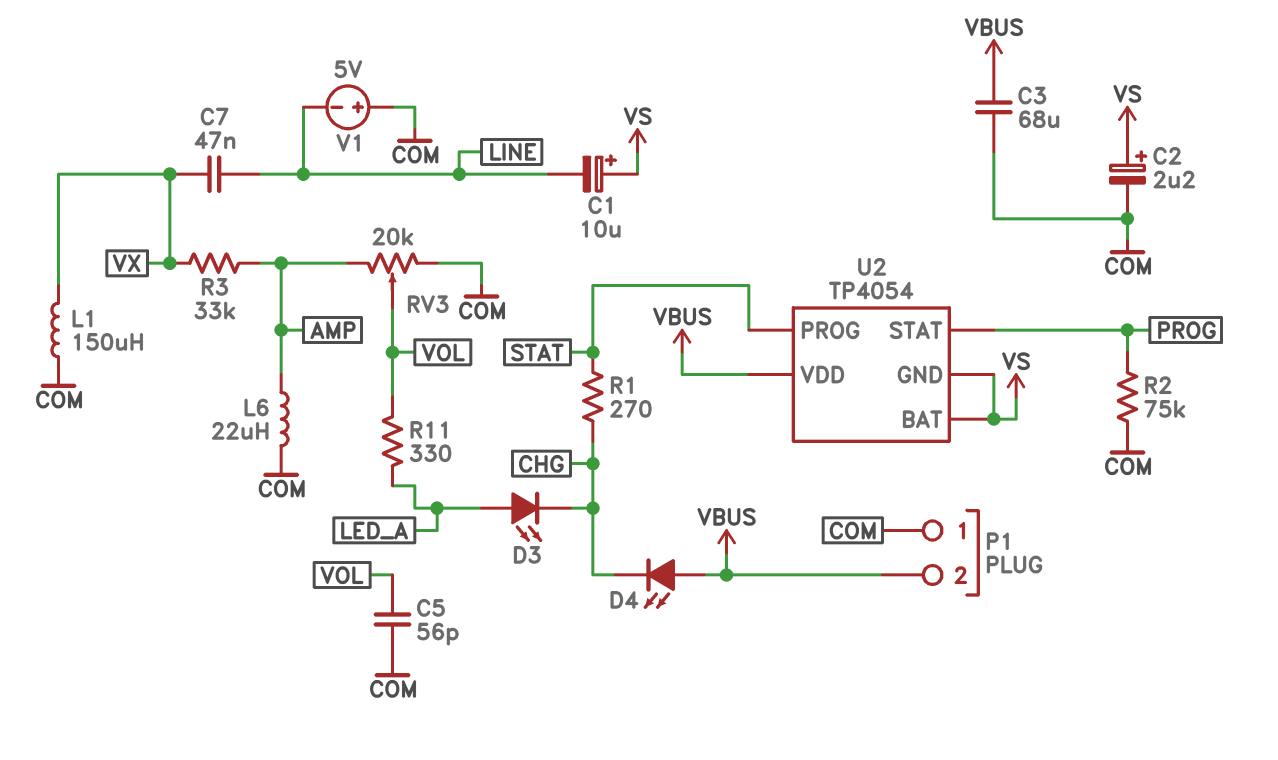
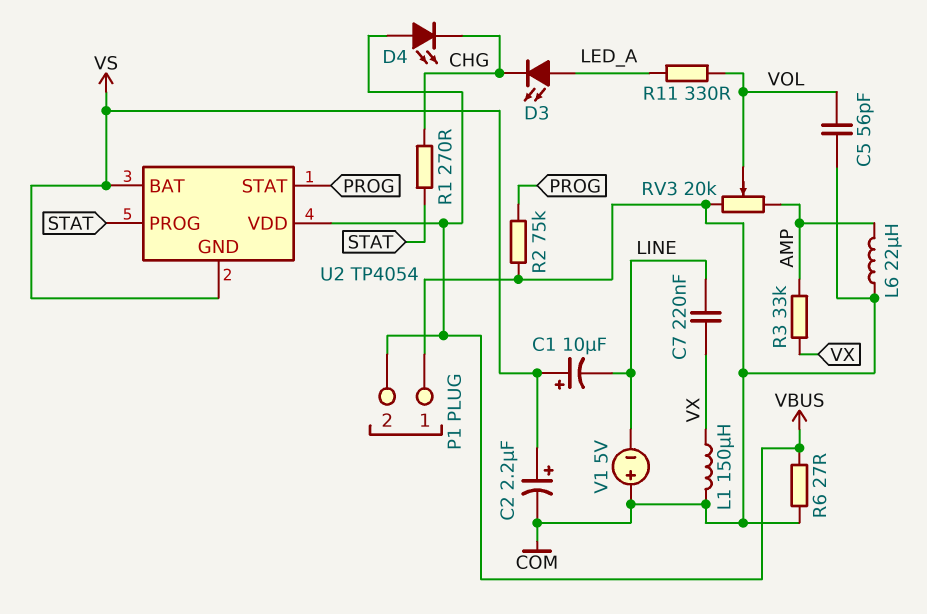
C3: 68uF (COM, VBUS) -> none
C7: 47nF (LINE, VX) -> 220nF (LINE, VX)
R6: none -> 27 (COM, VBUS)

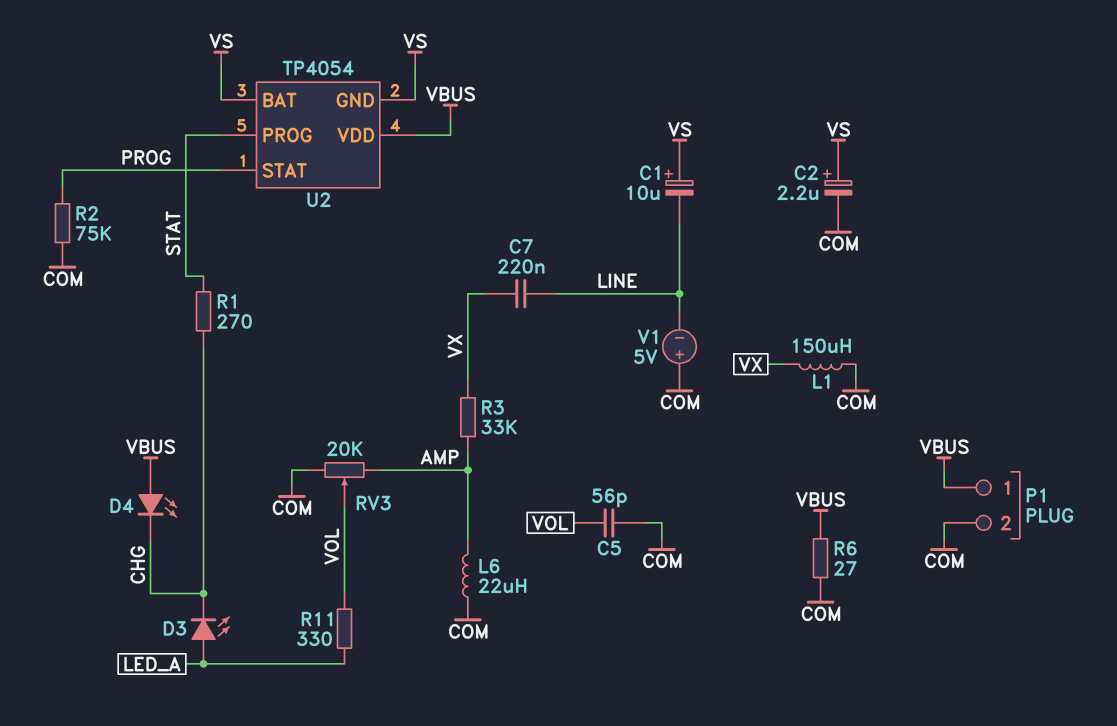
P1 pin 1: COM -> VBUS
P1 pin 2: VBUS -> COM

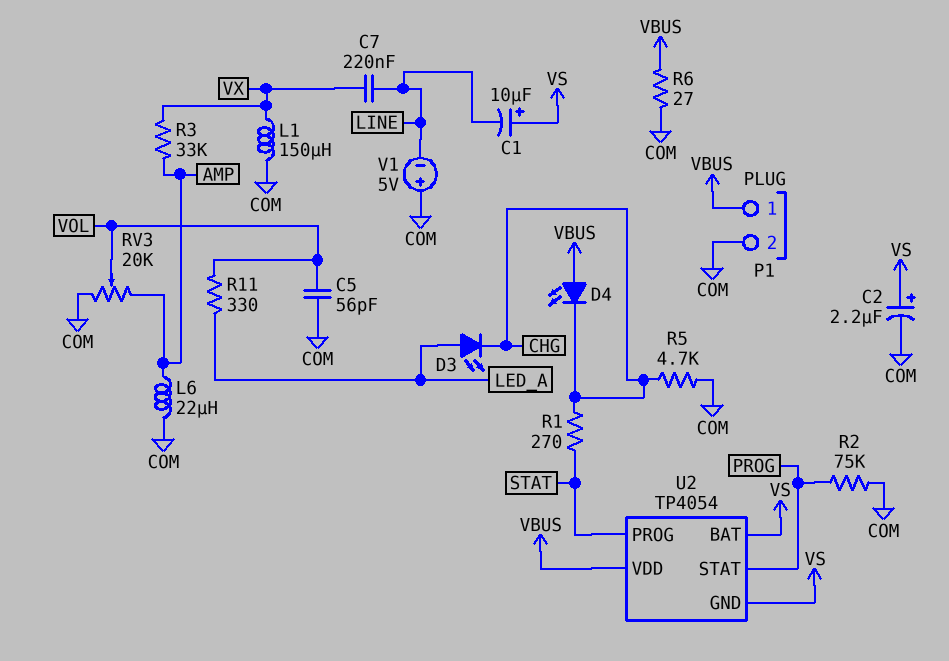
R5: none -> 4.7k (CHG, COM)

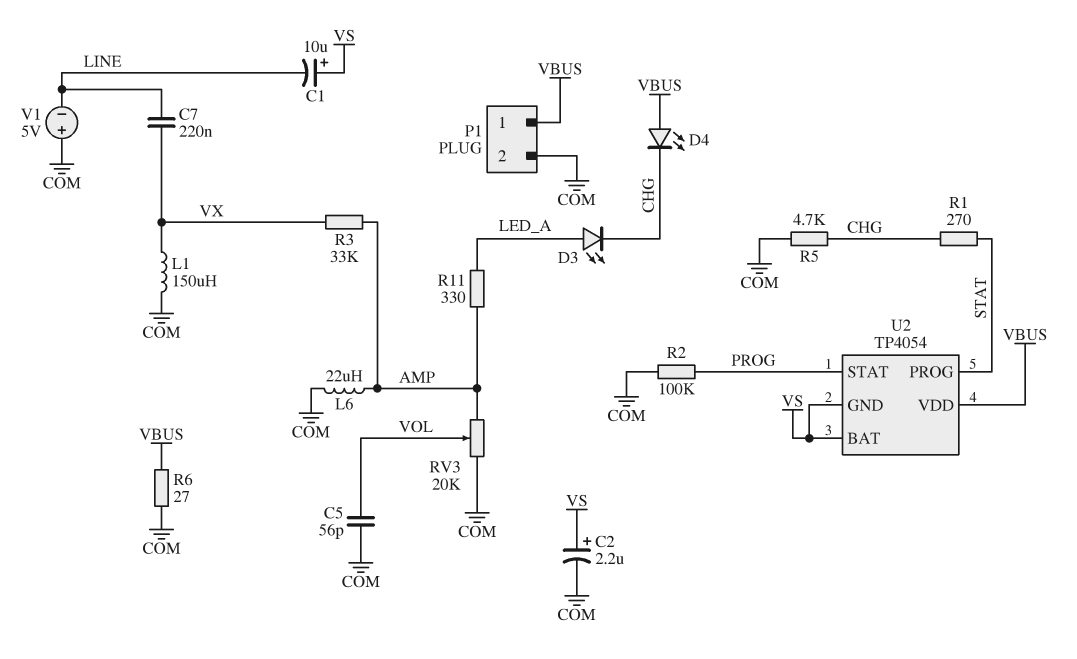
R2: 75k (COM, PROG) -> 100k (COM, PROG)
R11: 330 (LED_A, VOL) -> 330 (AMP, LED_A)

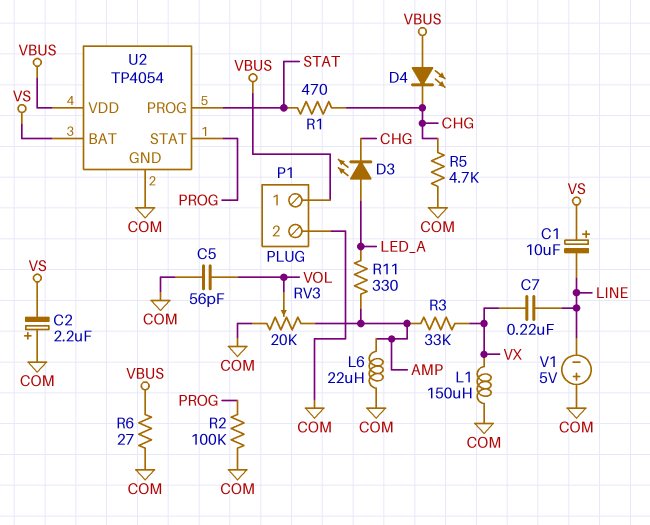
C2: 2.2uF (plus VS, minus COM) -> 2.2uF (plus COM, minus VS)
R1: 270 (CHG, STAT) -> 470 (CHG, STAT)
U2 pin GND: VS -> COM

